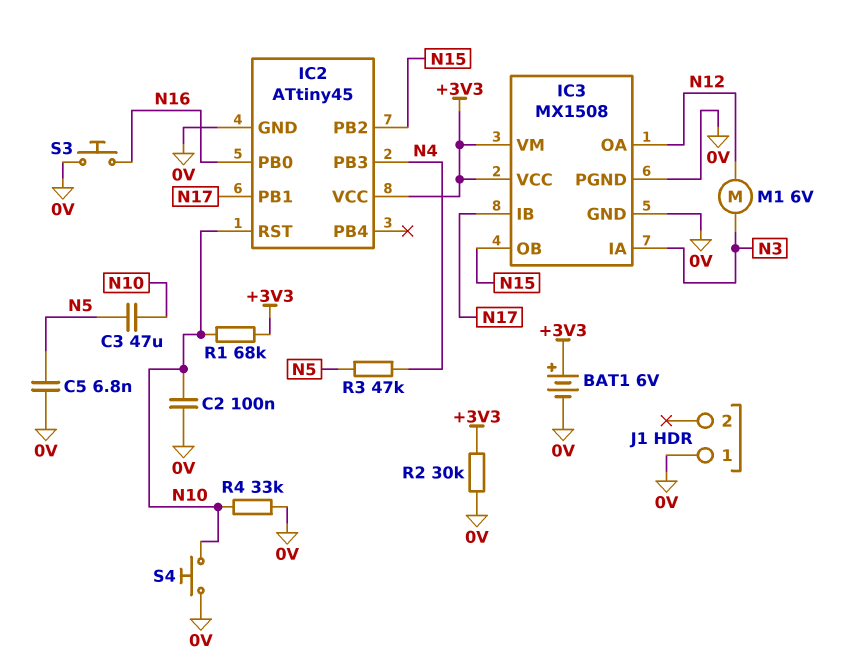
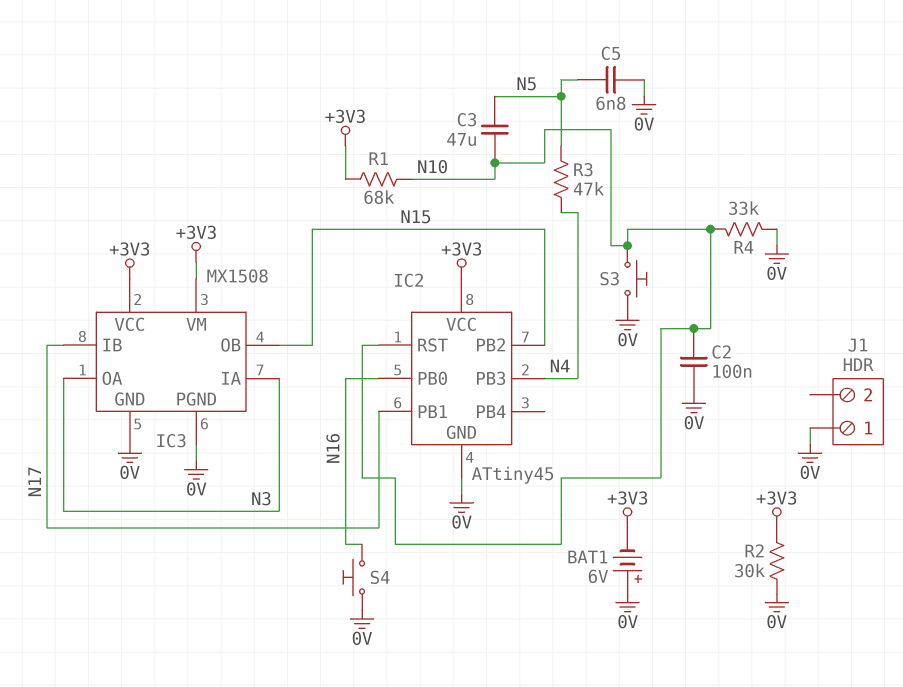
BAT1: 6V (plus +3V3, minus 0V) -> 6V (plus 0V, minus +3V3)
IC3 pin OA: N12 -> N3
M1: motor 6V (N3, N12) -> none
S3: button (0V, N16) -> button (0V, N10)
S4: button (0V, N10) -> button (0V, N16)

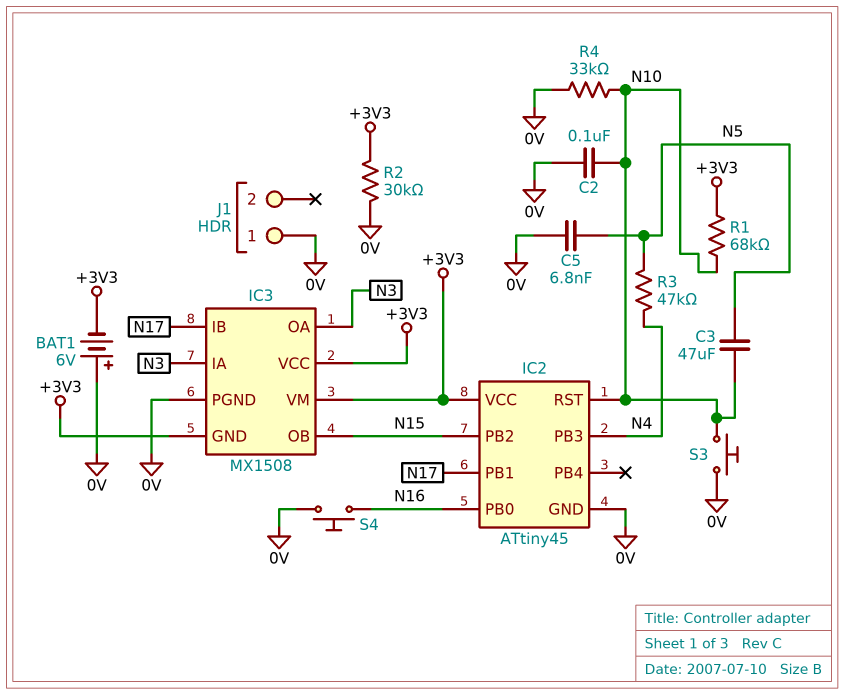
IC3 pin GND: 0V -> +3V3

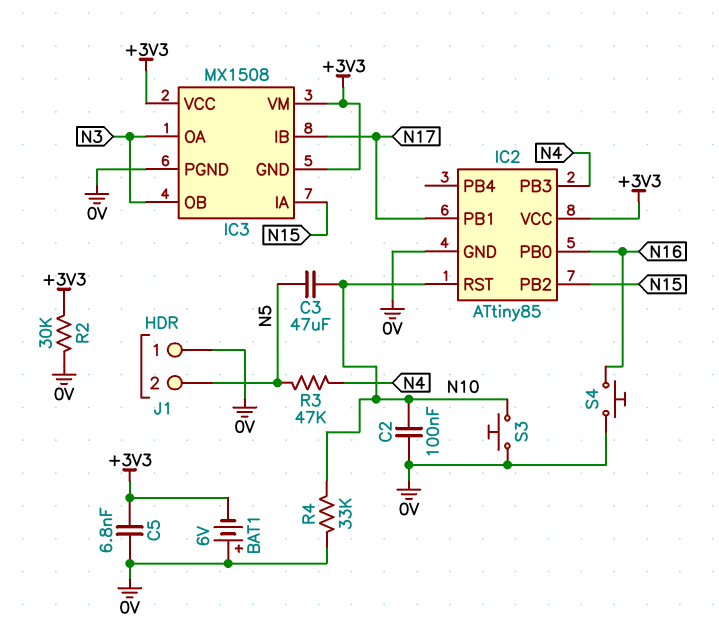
C5: 6.8nF (0V, N5) -> 6.8nF (+3V3, 0V)
IC2: ATtiny45 -> ATtiny85
IC3 pin IA: N3 -> N15
IC3 pin OB: N15 -> N3
J1 pin 2: none -> N5
R1: 68k (+3V3, N10) -> none

